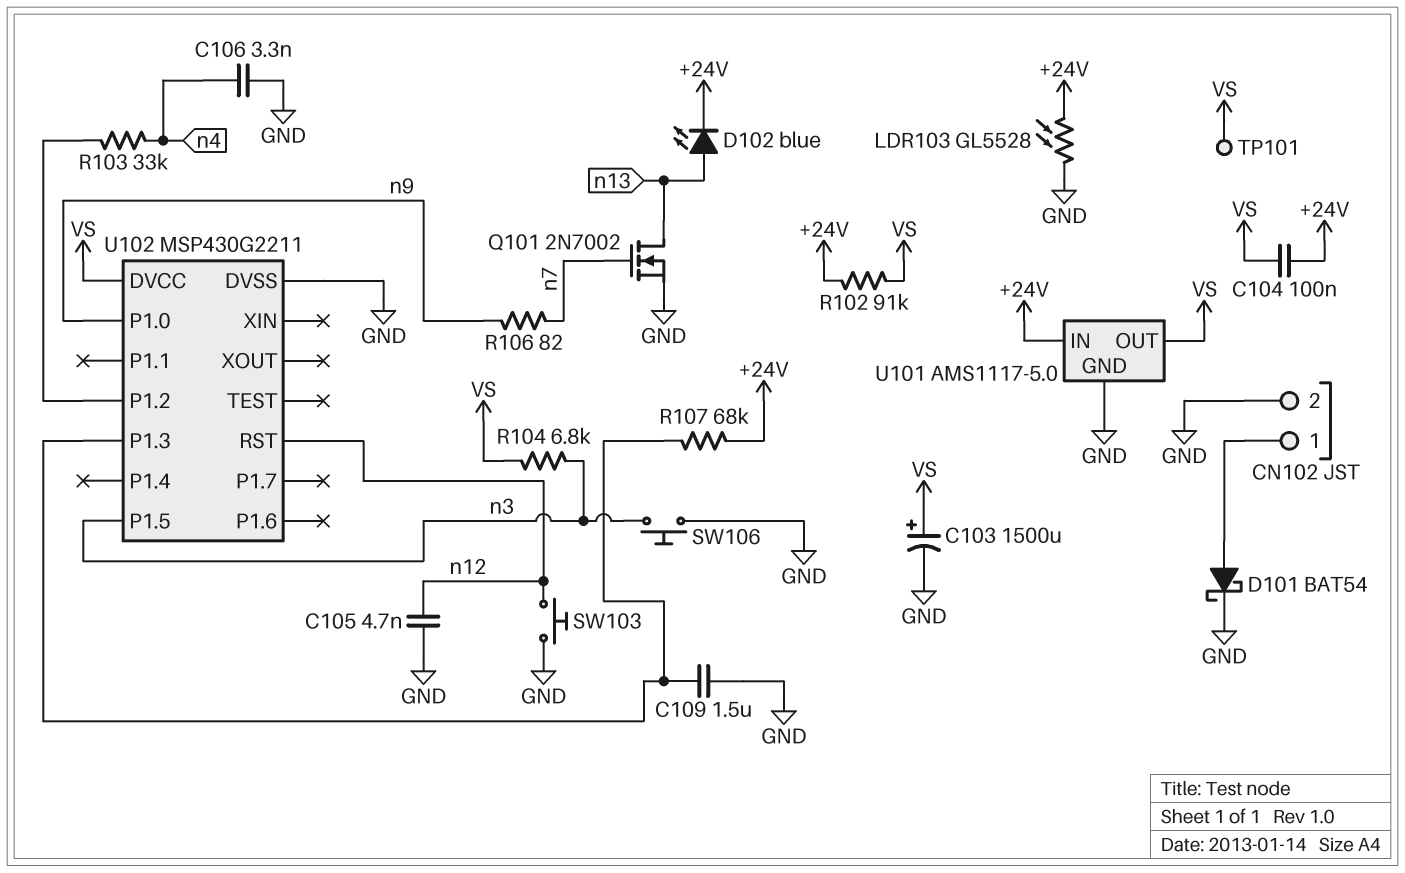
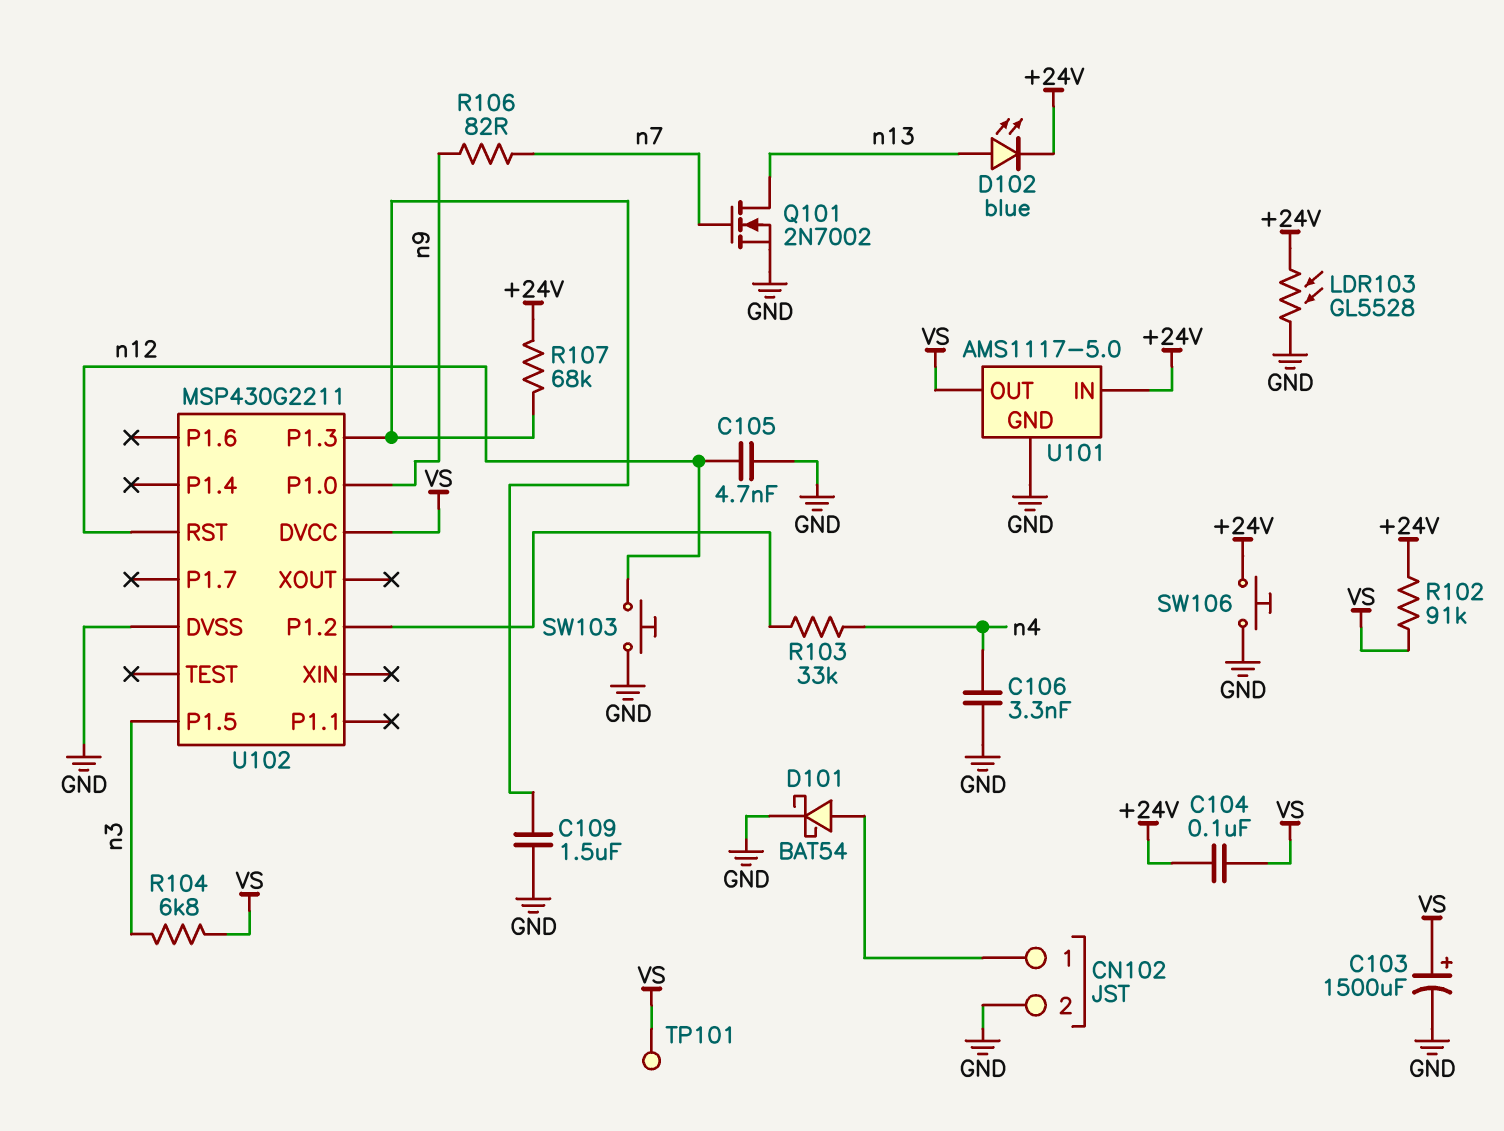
SW106: button (GND, n3) -> button (+24V, GND)

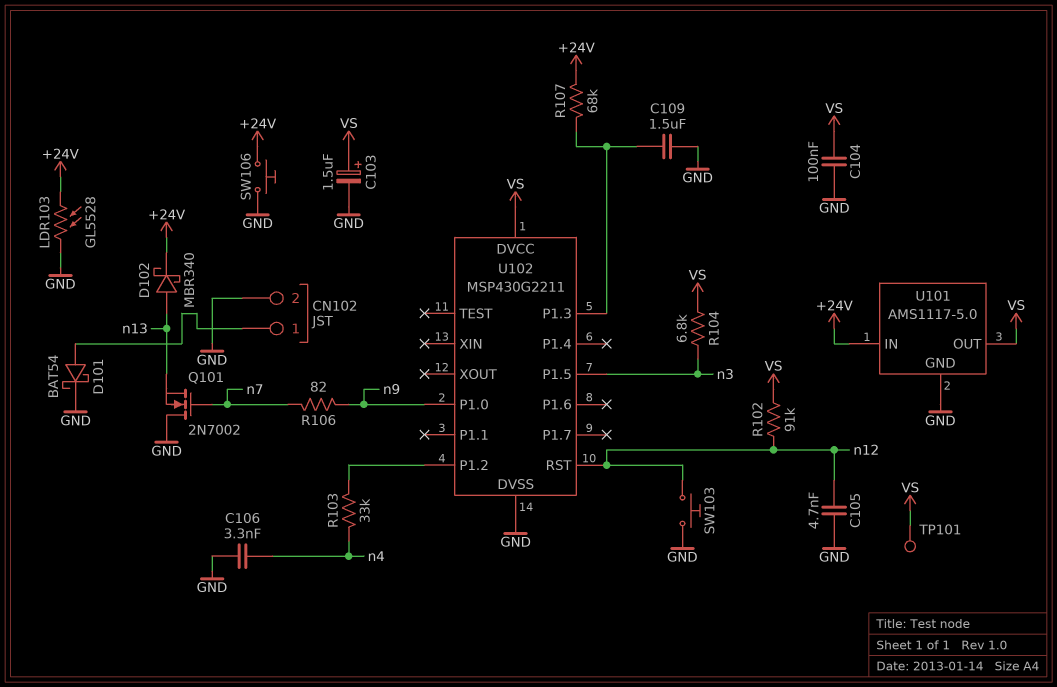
C103: 1500uF (plus VS, minus GND) -> 1.5uF (plus VS, minus GND)
C104: 100nF (+24V, VS) -> 100nF (GND, VS)
D102: LED blue (A n13, K +24V) -> schottky MBR340 (A n13, K +24V)
Q101: NMOS 2N7002 (G n7, D n13, S GND) -> NMOS 2N7002 (G n7, D GND, S n13)
R102: 91k (+24V, VS) -> 91k (VS, n12)

